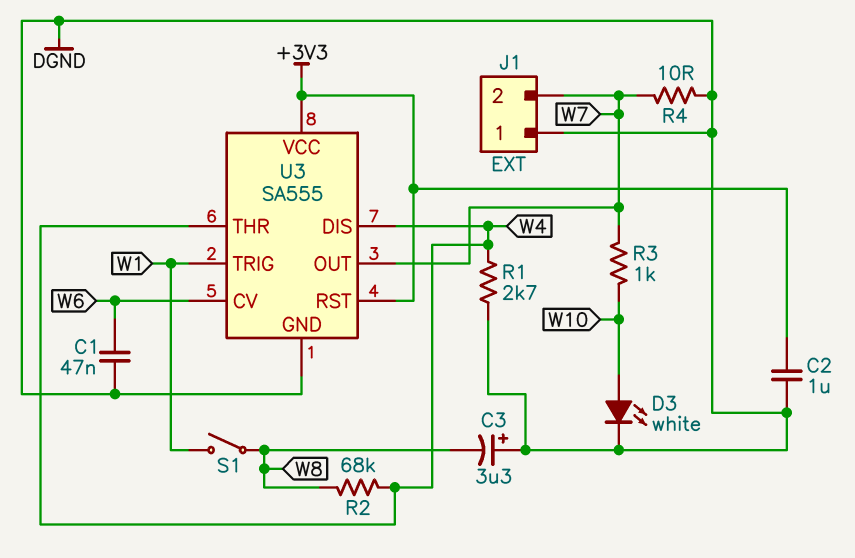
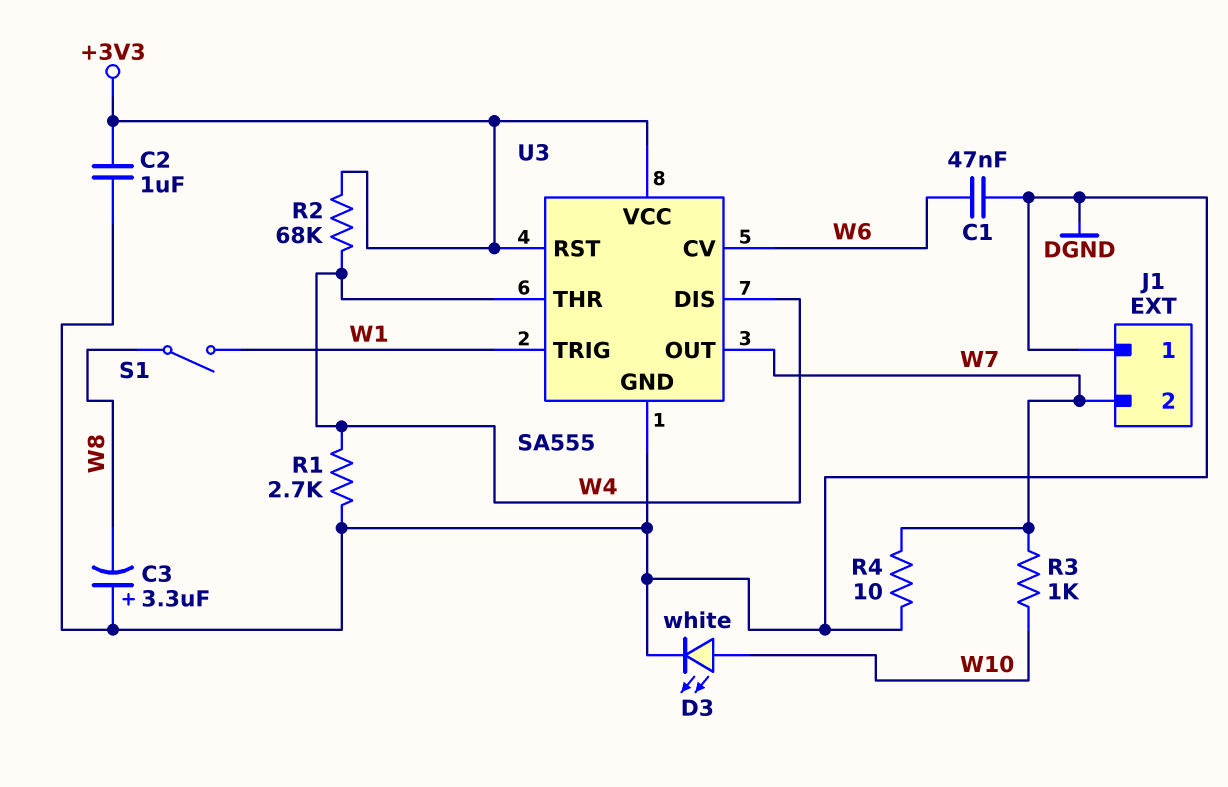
R2: 68k (W4, W8) -> 68k (+3V3, W4)

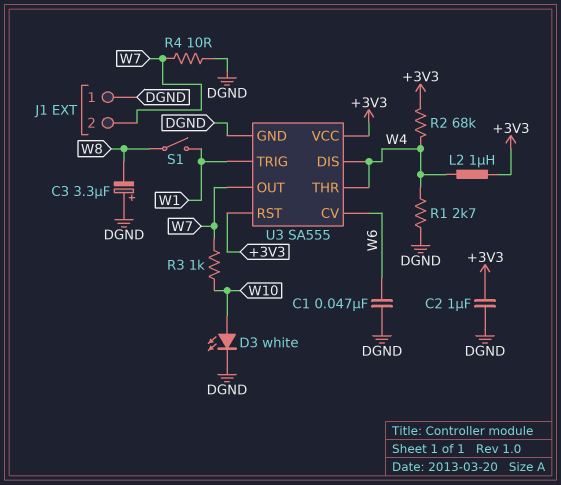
L2: none -> 1uH (+3V3, W4)

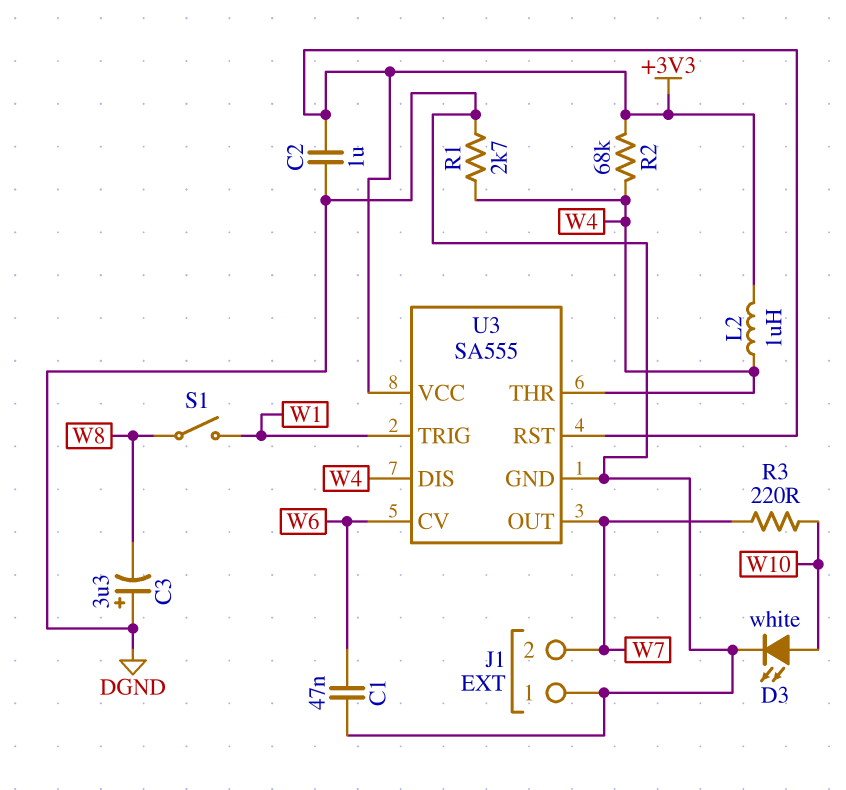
R3: 1k (W7, W10) -> 220 (W7, W10)
R4: 10 (DGND, W7) -> none

